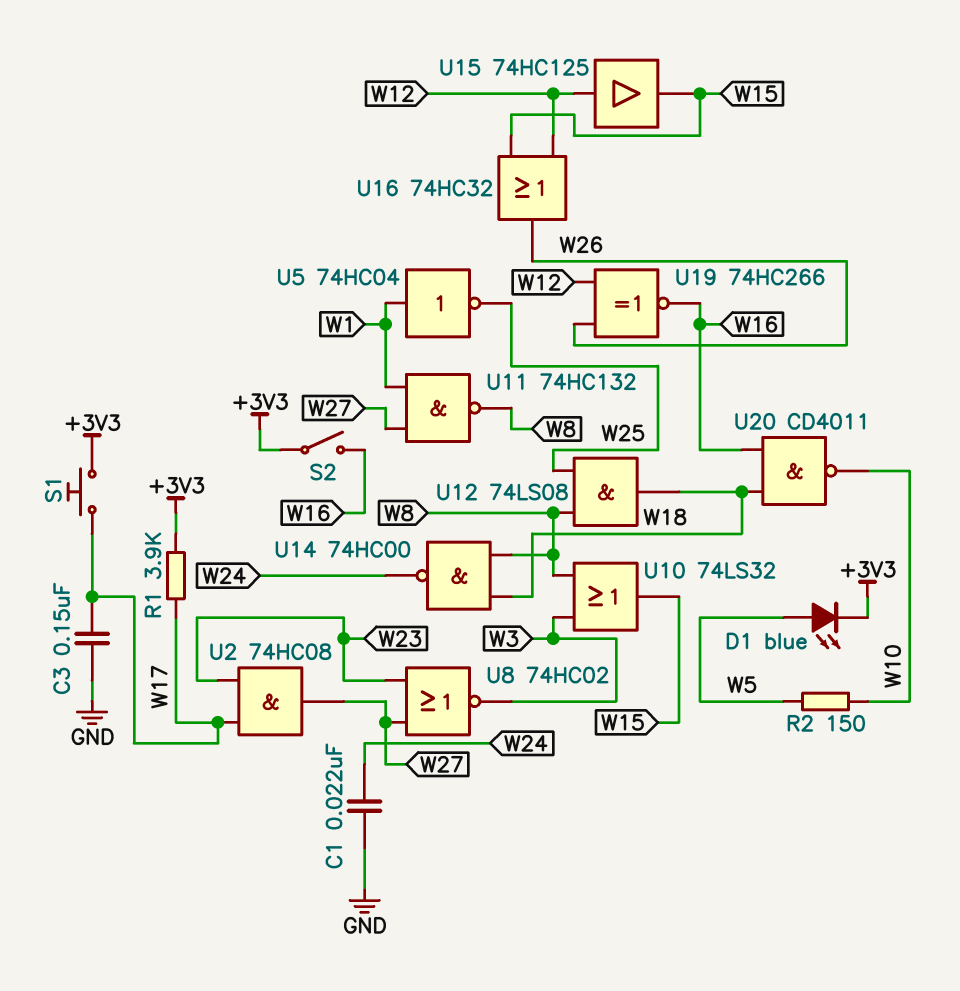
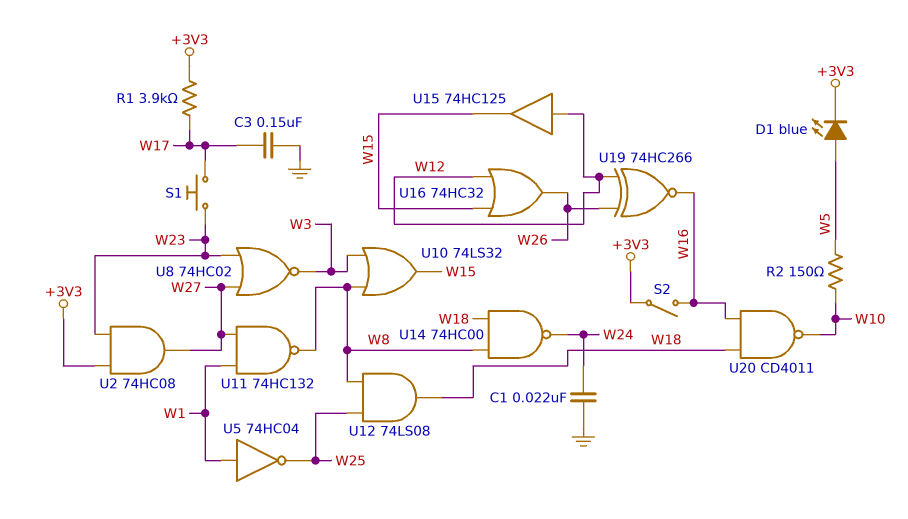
S1: button (+3V3, W17) -> button (W17, W23)
U2: AND 74HC08 (in W17, in W23, out W27) -> AND 74HC08 (in +3V3, in W23, out W27)

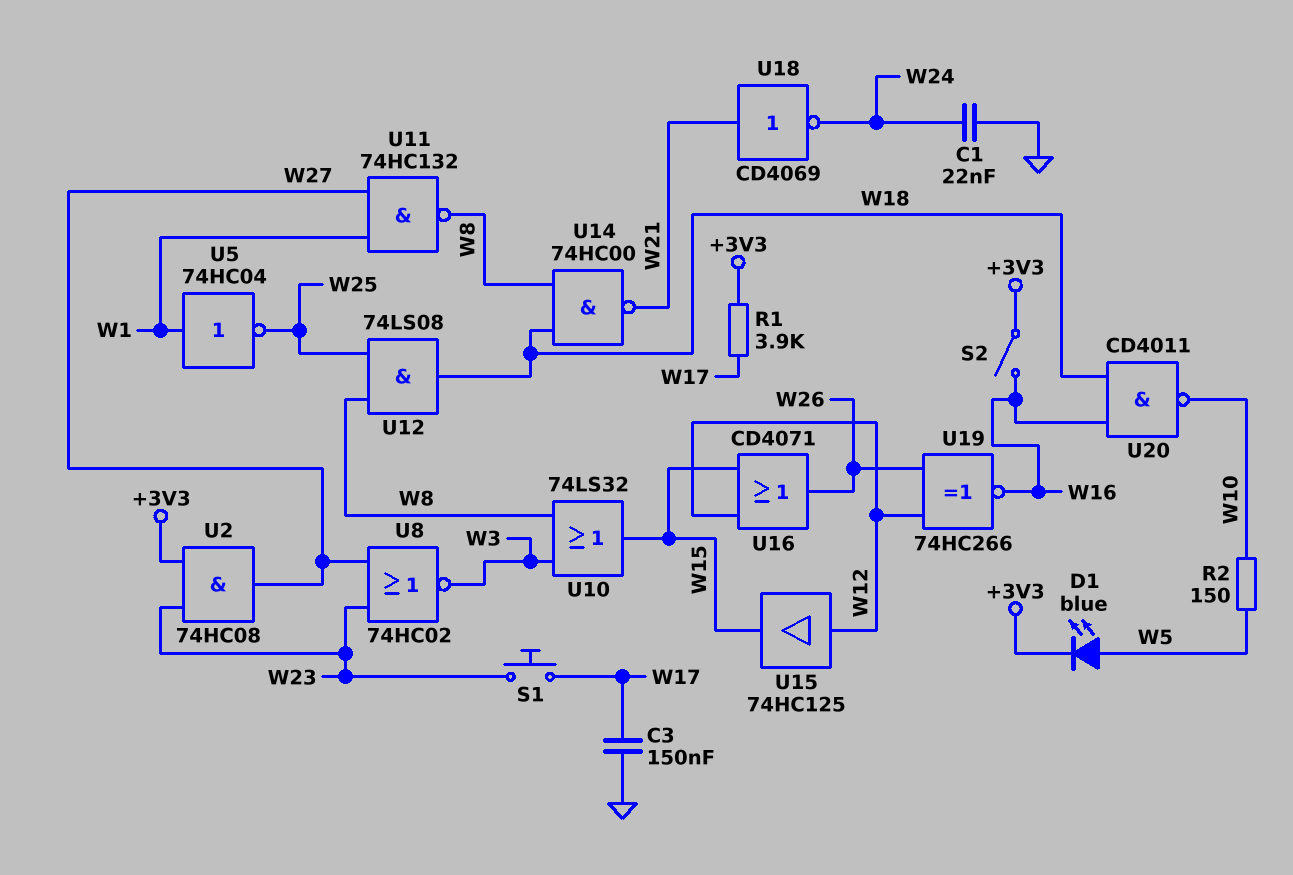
U14: NAND 74HC00 (in W8, in W18, out W24) -> NAND 74HC00 (in W8, in W18, out W21)
U16: OR 74HC32 (in W12, in W15, out W26) -> OR CD4071 (in W12, in W15, out W26)
U18: none -> NOT CD4069 (in W21, out W24)

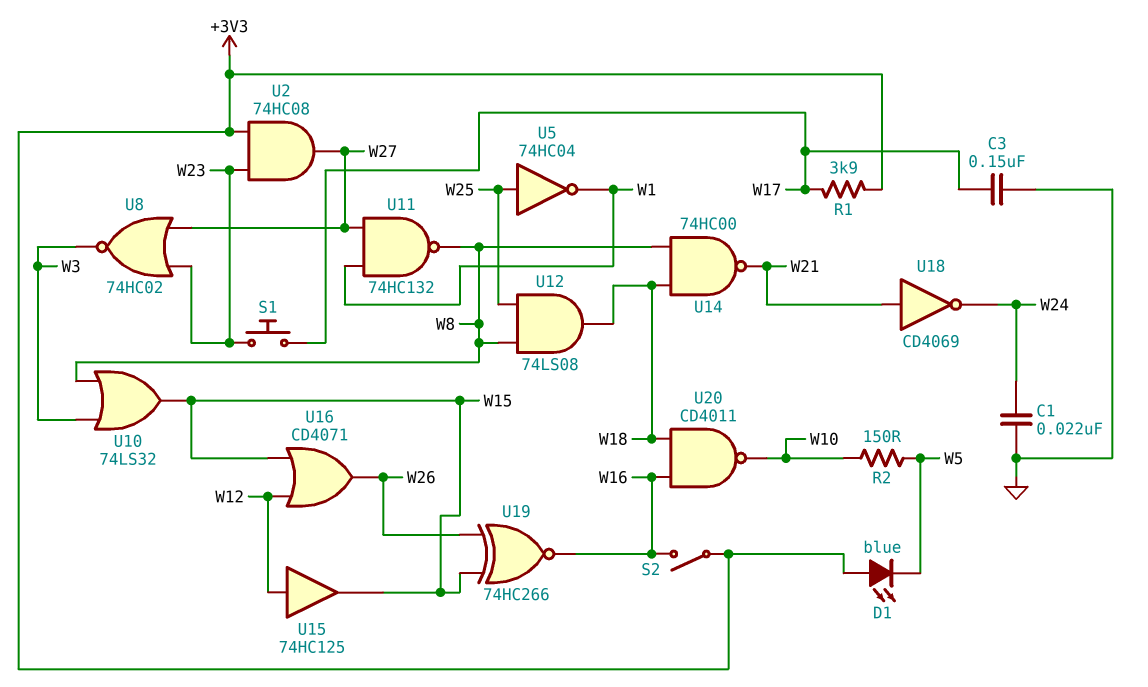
D1: LED blue (A W5, K +3V3) -> LED blue (A +3V3, K W5)
U5: NOT 74HC04 (in W1, out W25) -> NOT 74HC04 (in W25, out W1)
U19: XNOR 74HC266 (in W12, in W26, out W16) -> XNOR 74HC266 (in W15, in W26, out W16)

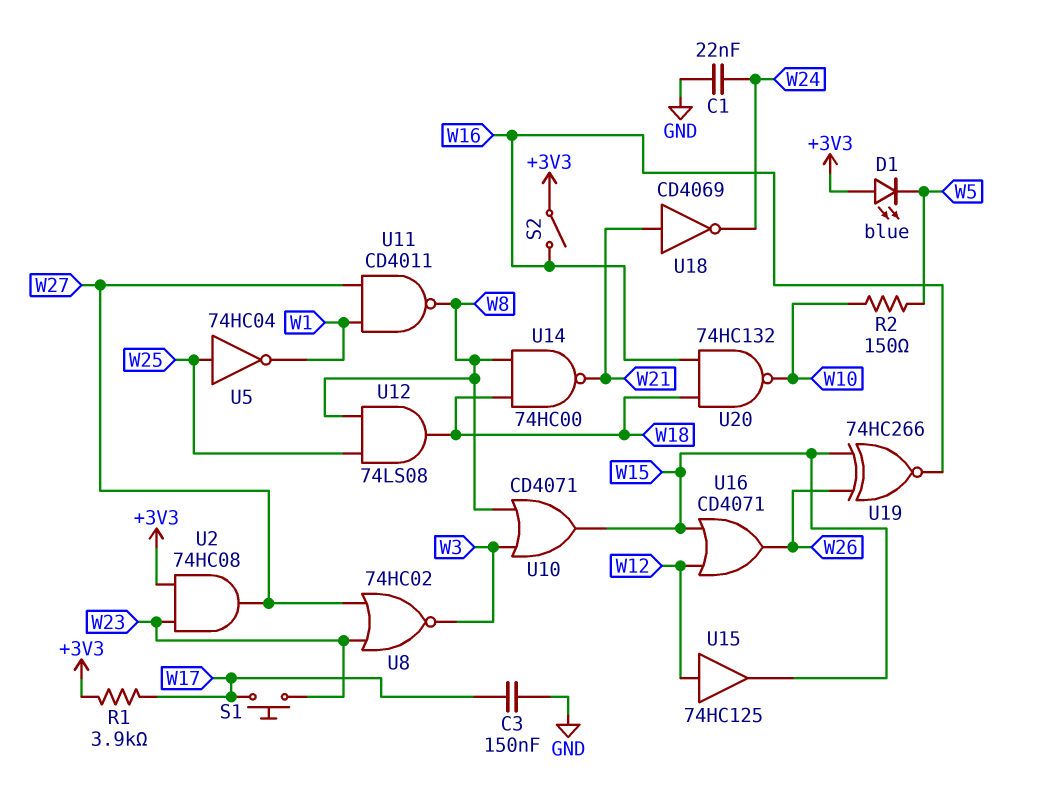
U10: OR 74LS32 (in W3, in W8, out W15) -> OR CD4071 (in W3, in W8, out W15)
U11: NAND 74HC132 (in W1, in W27, out W8) -> NAND CD4011 (in W1, in W27, out W8)
U20: NAND CD4011 (in W16, in W18, out W10) -> NAND 74HC132 (in W16, in W18, out W10)

